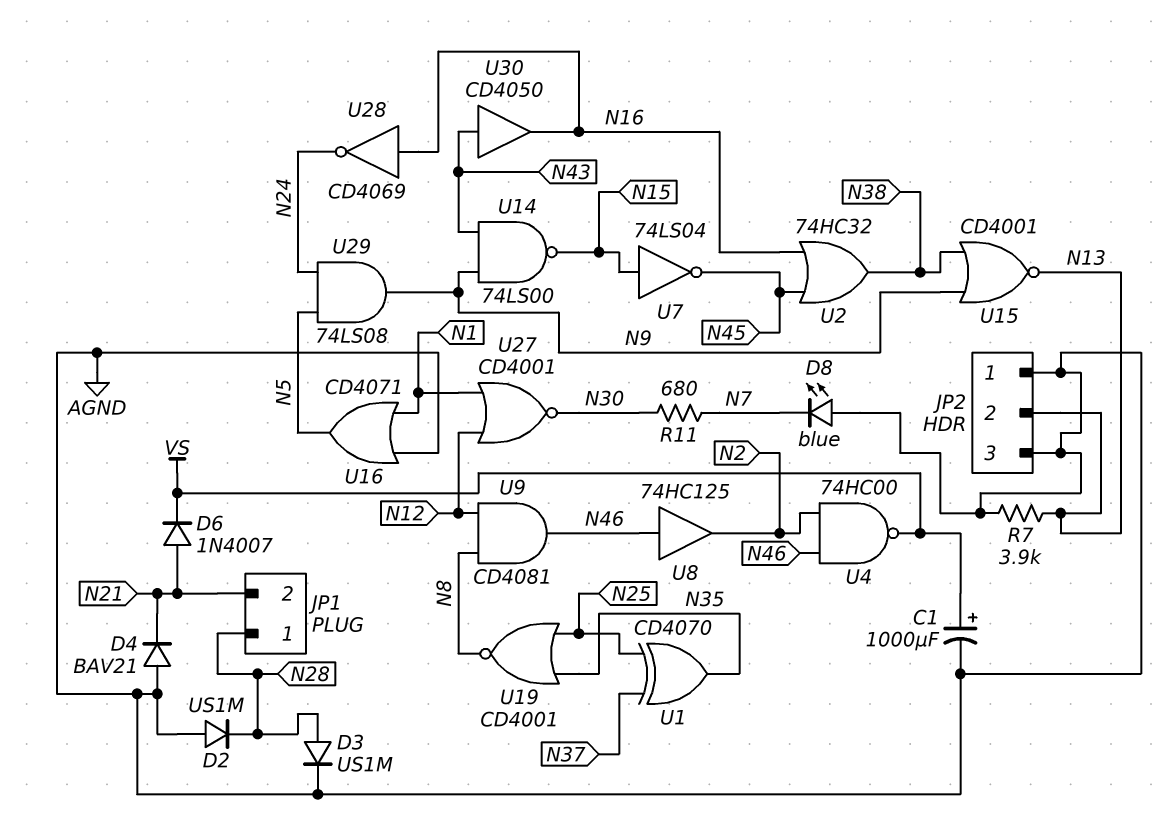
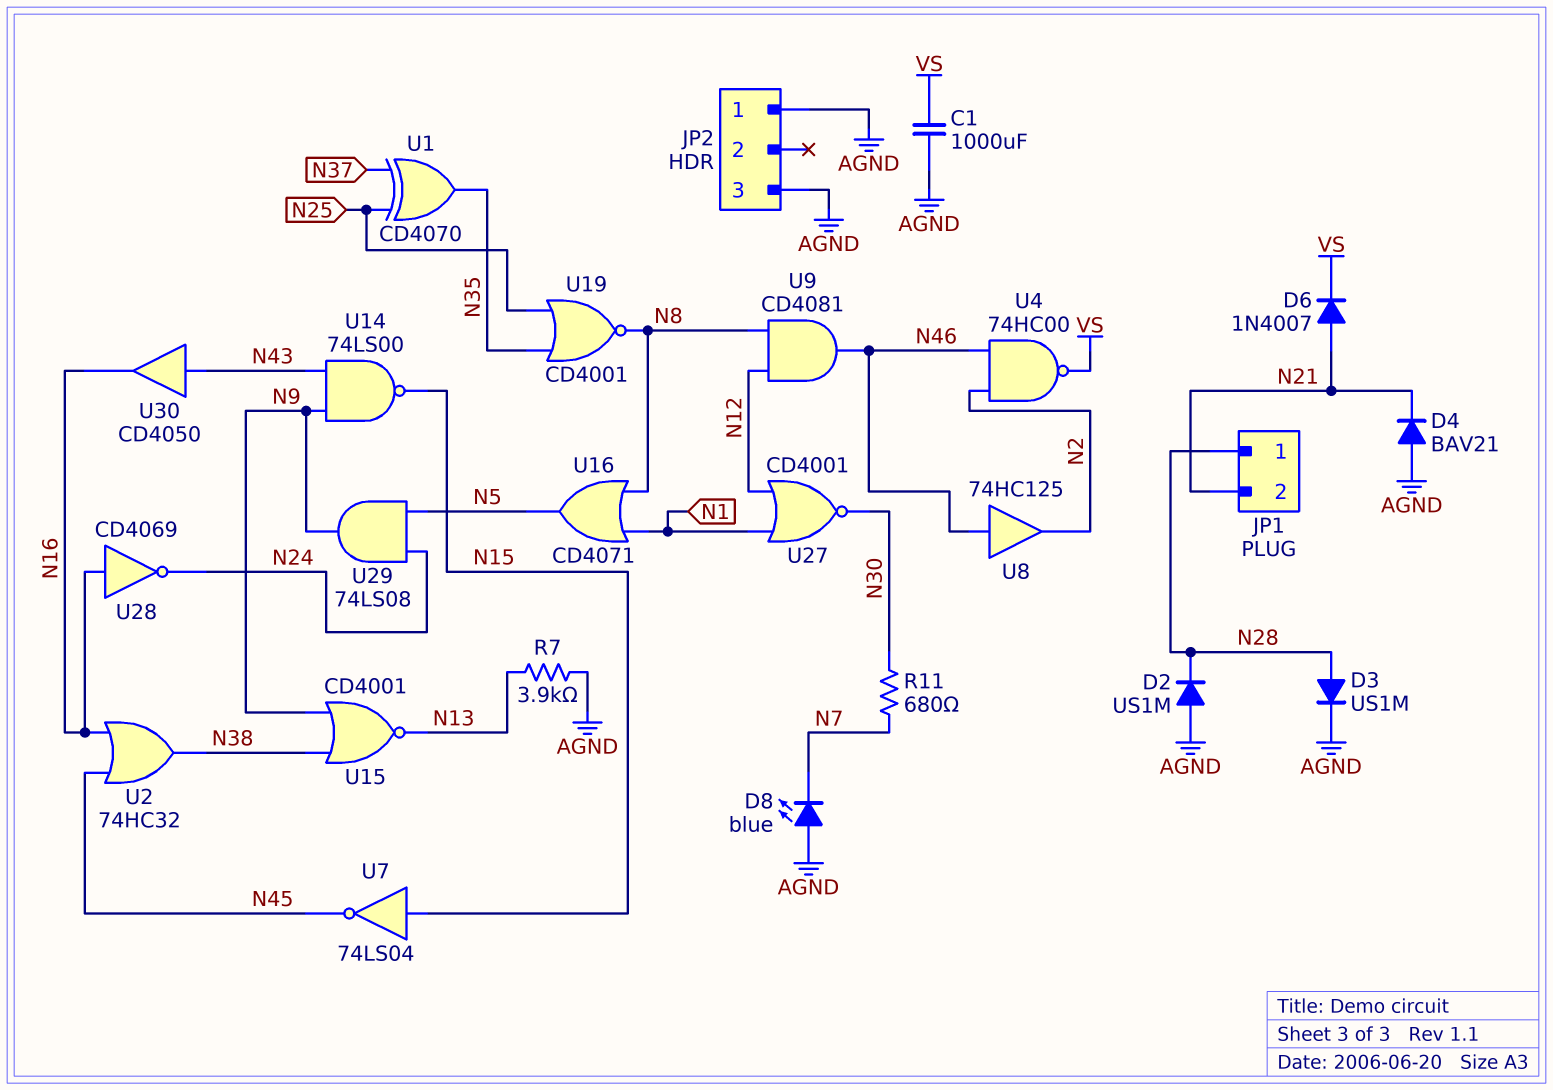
C1: 1000uF (plus VS, minus AGND) -> 1000uF (AGND, VS)
JP2 pin 2: N13 -> none
U16: OR CD4071 (in AGND, in N1, out N5) -> OR CD4071 (in N1, in N8, out N5)

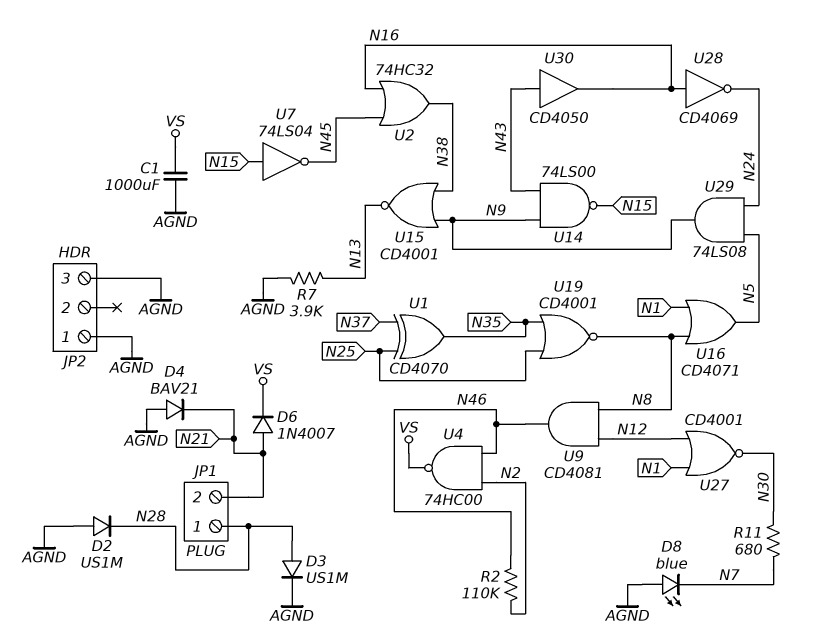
R2: none -> 110k (N2, N46)
U8: buffer 74HC125 (in N46, out N2) -> none

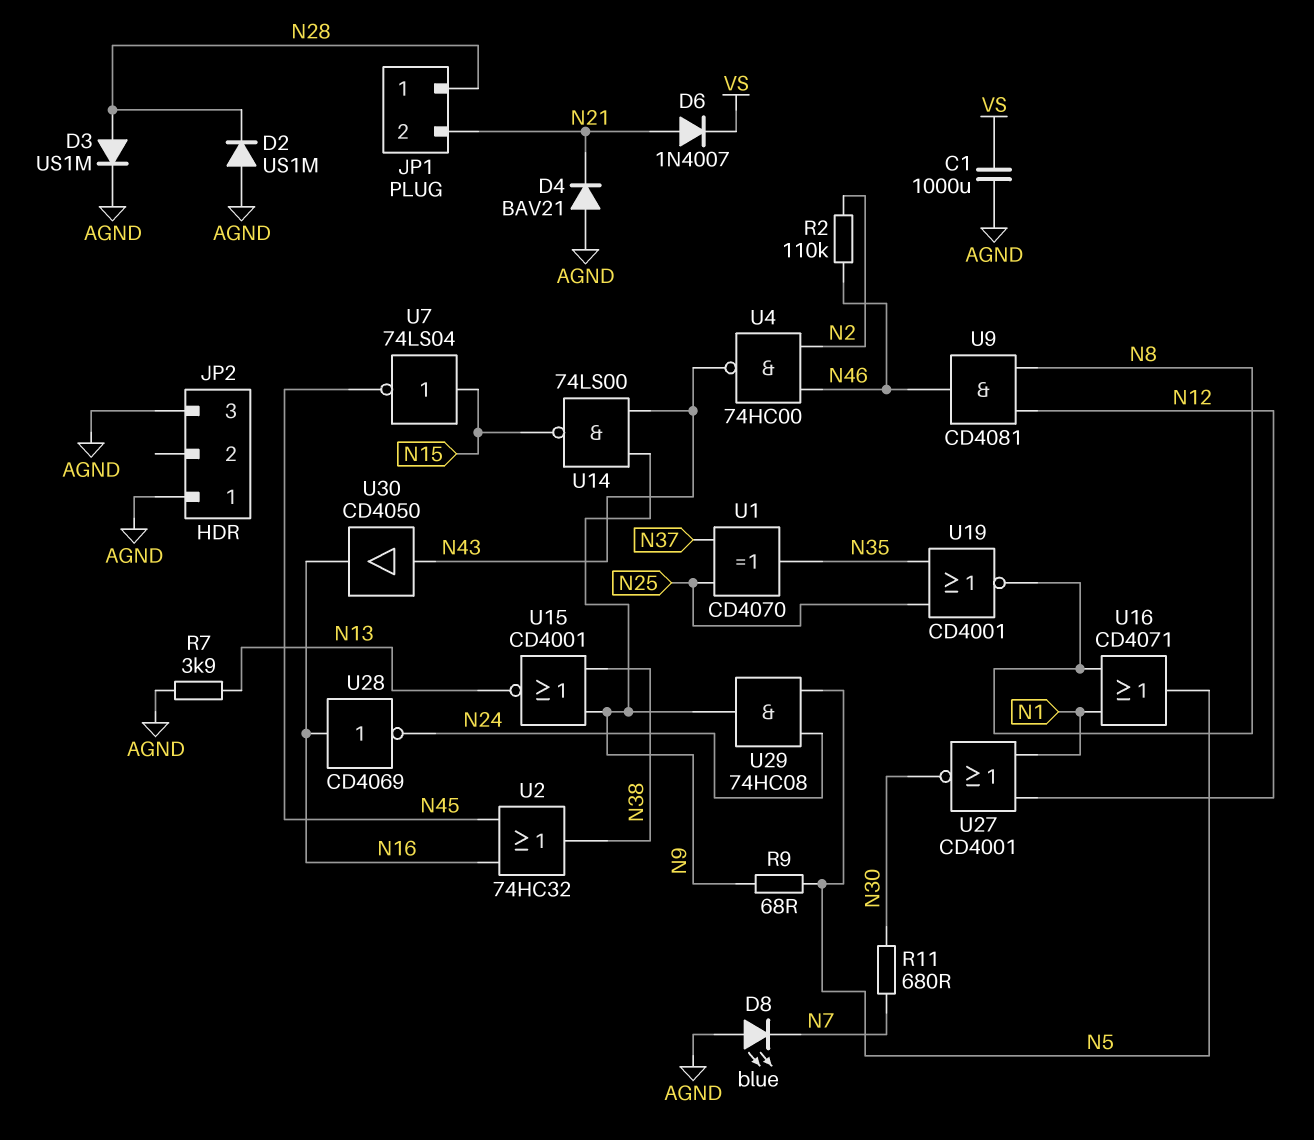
R9: none -> 68 (N5, N9)
U4: NAND 74HC00 (in N2, in N46, out VS) -> NAND 74HC00 (in N2, in N46, out N43)
U29: AND 74LS08 (in N5, in N24, out N9) -> AND 74HC08 (in N5, in N24, out N9)

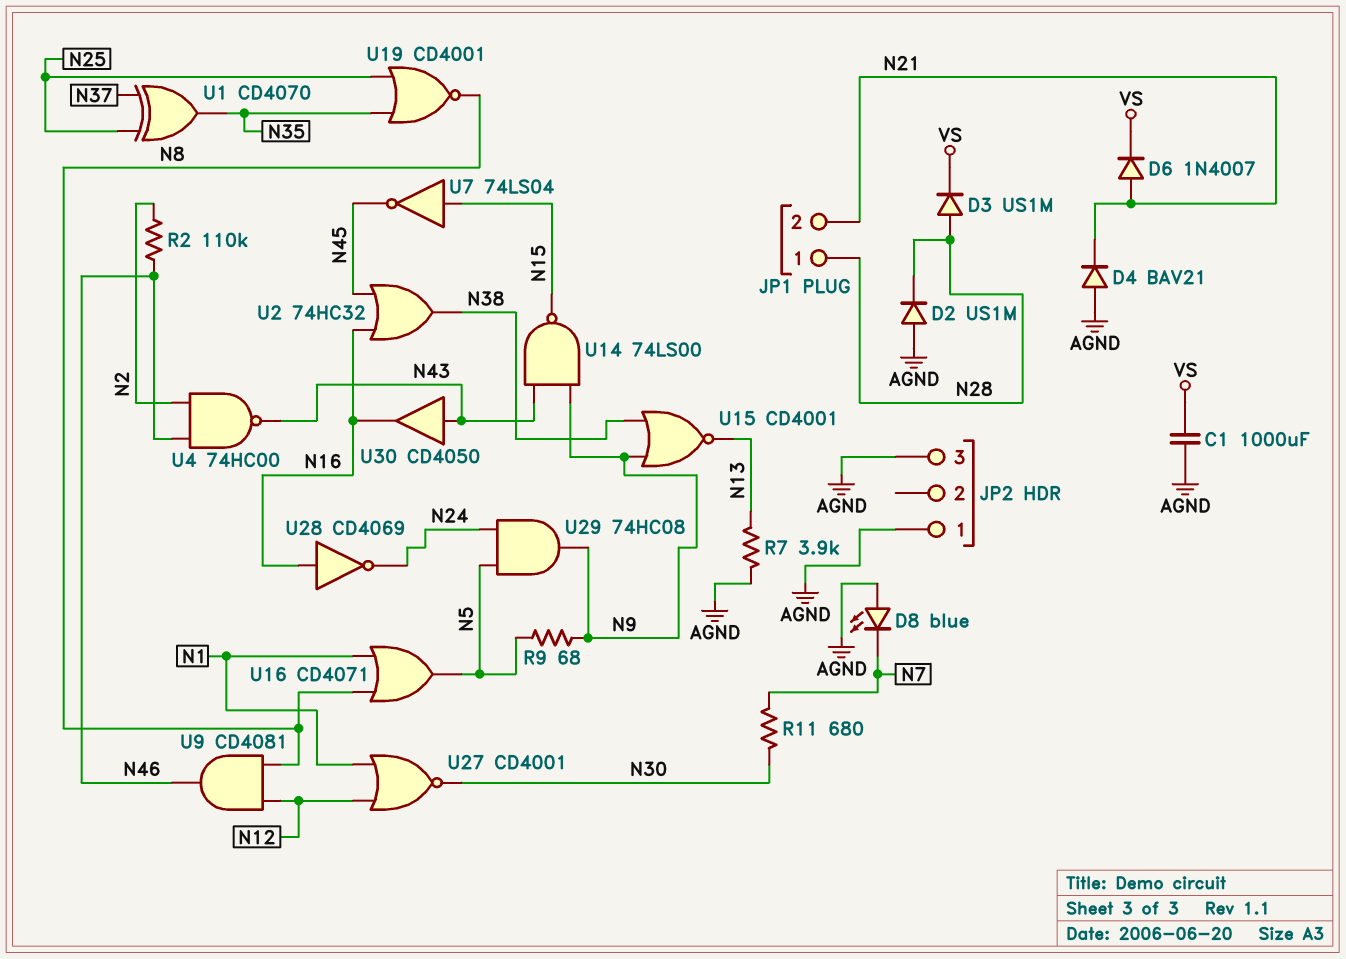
D3: diode US1M (A N28, K AGND) -> diode US1M (A N28, K VS)

